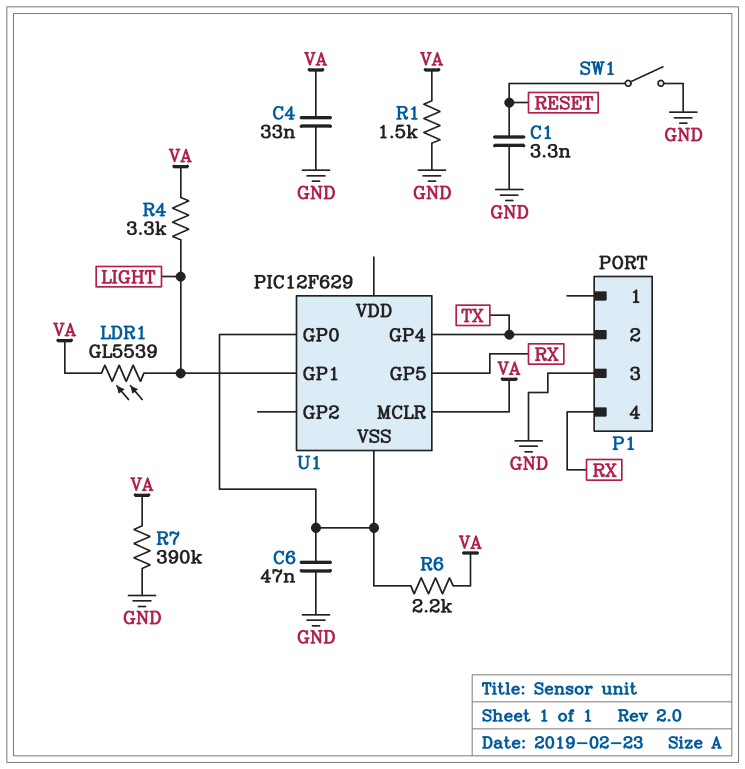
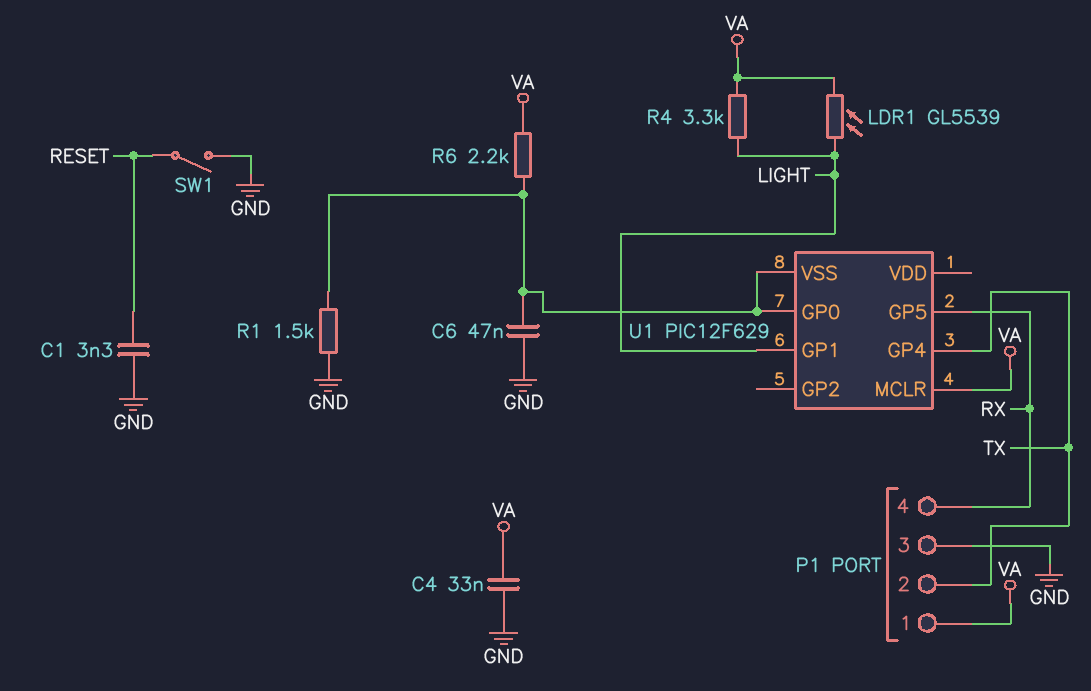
P1 pin 1: none -> VA
R1: 1.5k (GND, VA) -> 1.5k (GND, U1/GP0)
R7: 390k (GND, VA) -> none

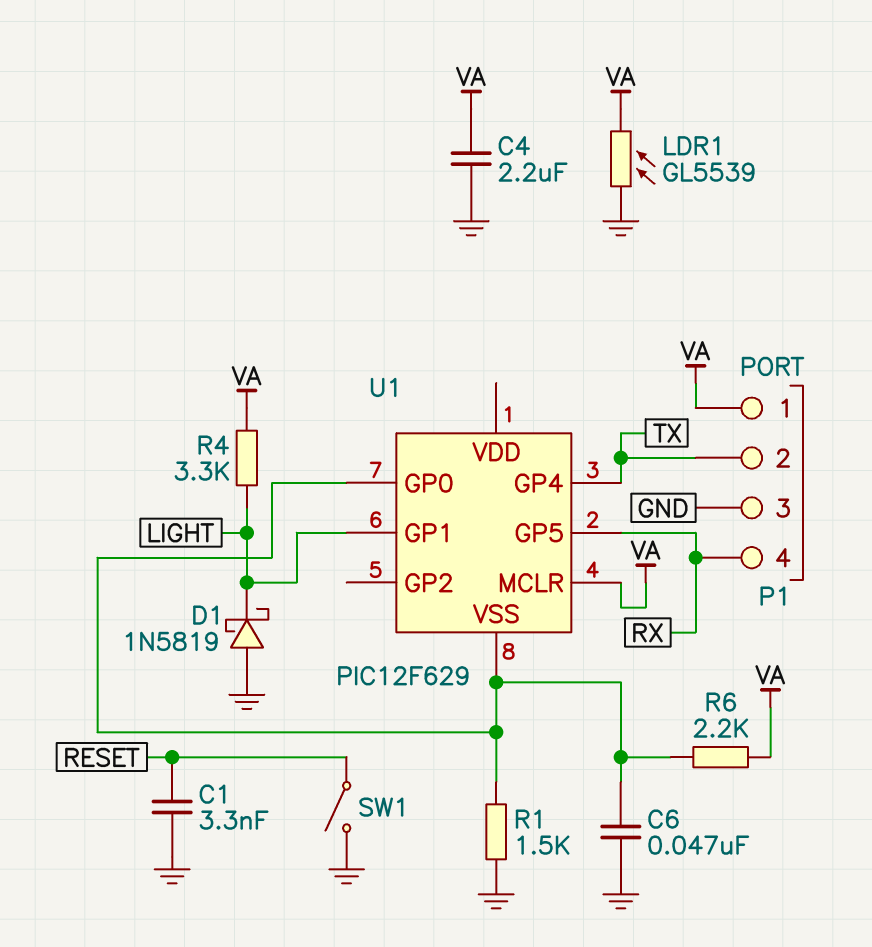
C4: 33nF (GND, VA) -> 2.2uF (GND, VA)
D1: none -> schottky 1N5819 (A GND, K LIGHT)
LDR1: GL5539 (LIGHT, VA) -> GL5539 (GND, VA)

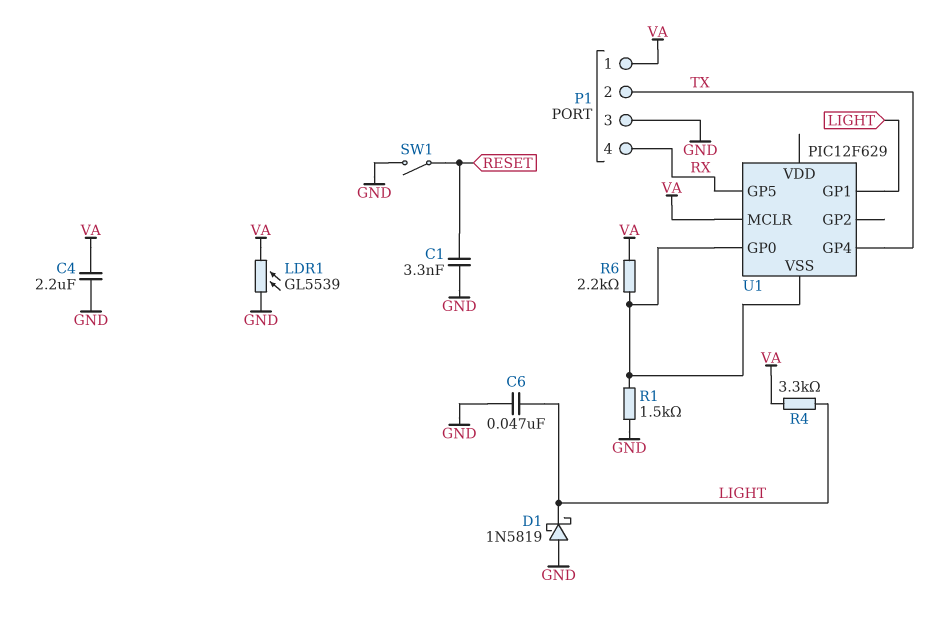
C6: 47nF (GND, U1/GP0) -> 47nF (GND, LIGHT)

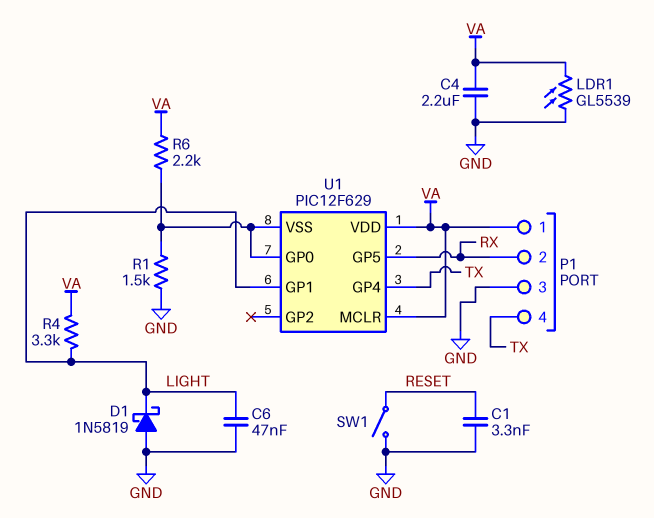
P1 pin 2: TX -> RX
P1 pin 4: RX -> TX
U1 pin VDD: none -> VA

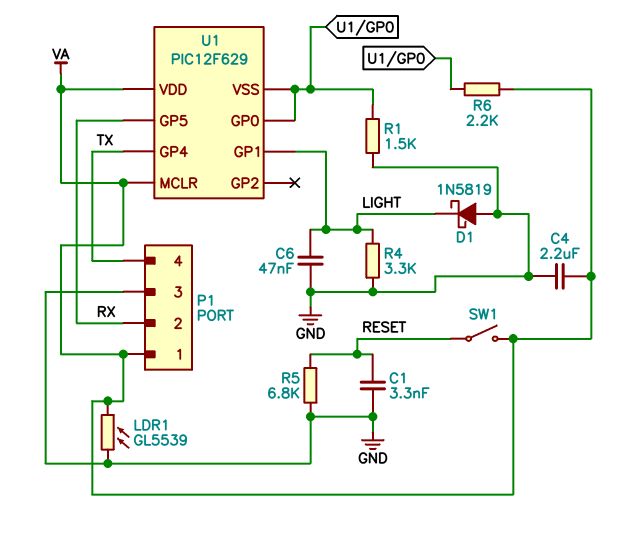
R4: 3.3k (LIGHT, VA) -> 3.3k (GND, LIGHT)
R5: none -> 6.8k (GND, RESET)
SW1: switch (GND, RESET) -> switch (RESET, VA)

